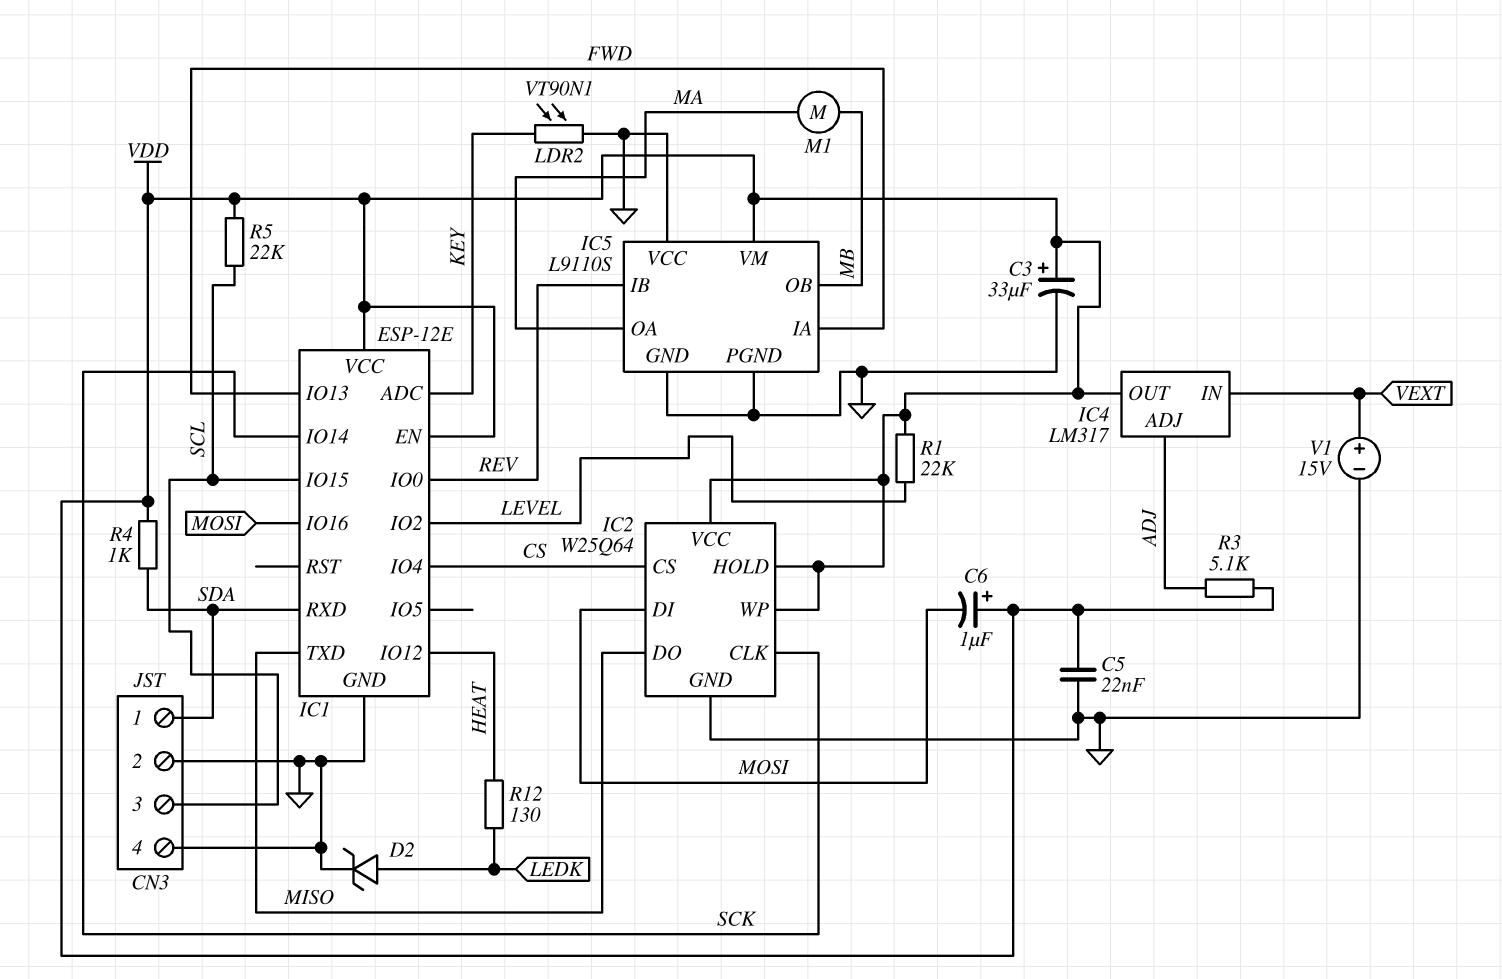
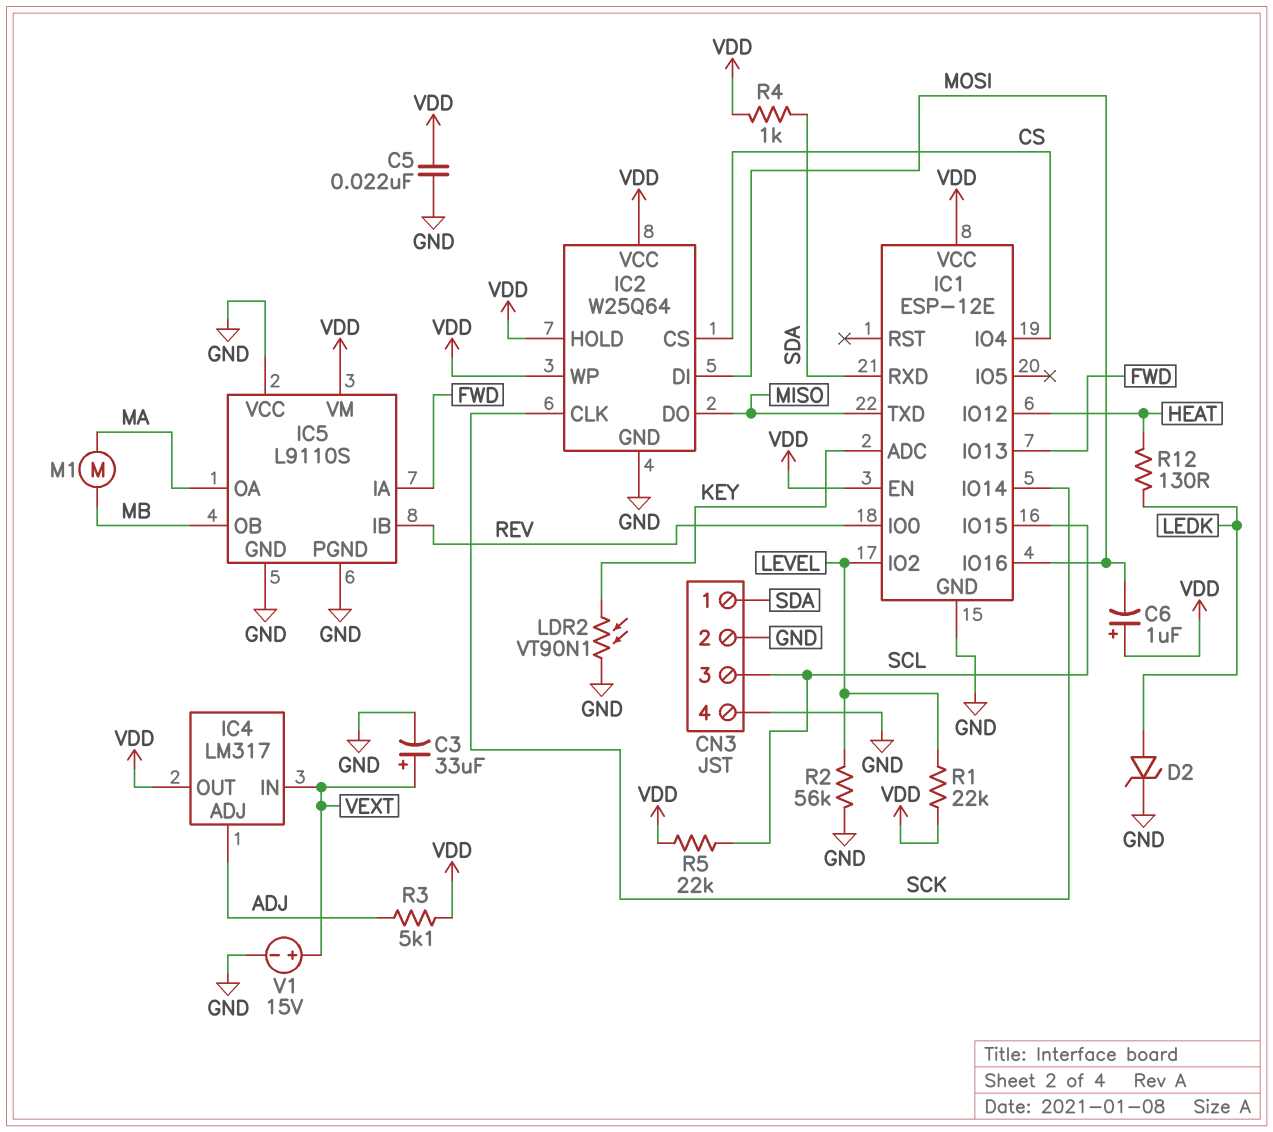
C3: 33uF (plus VDD, minus GND) -> 33uF (plus VEXT, minus GND)
R2: none -> 56k (GND, LEVEL)

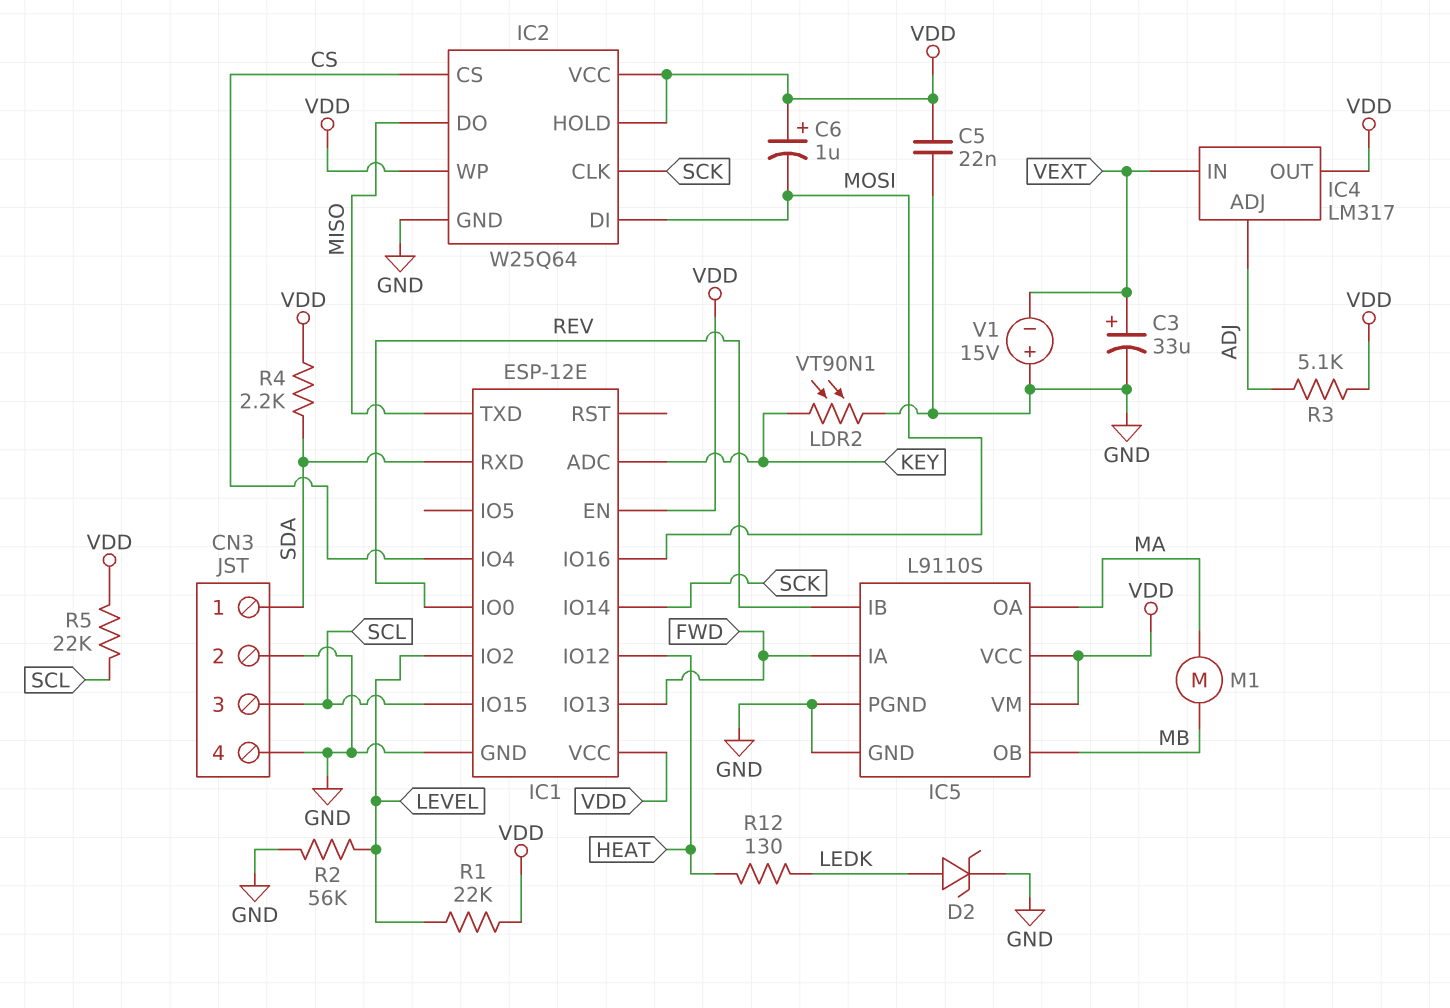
IC5 pin VCC: GND -> VDD
R4: 1k (SDA, VDD) -> 2.2k (SDA, VDD)
V1: 15V (plus VEXT, minus GND) -> 15V (plus GND, minus VEXT)

